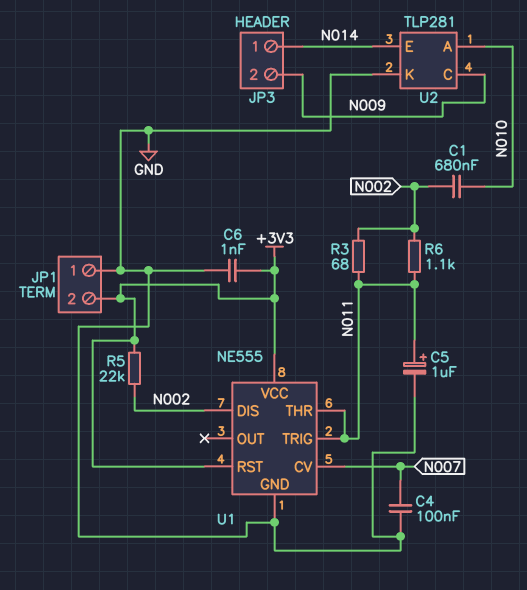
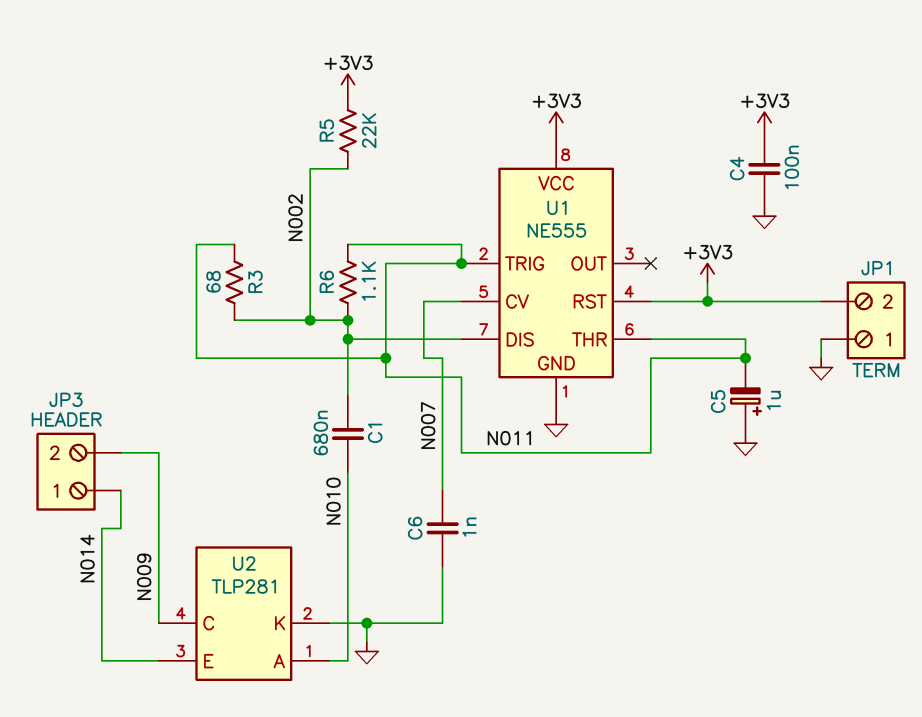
C4: 100nF (GND, N007) -> 100nF (+3V3, GND)
C5: 1uF (plus N011, minus GND) -> 1uF (plus GND, minus N011)
C6: 1nF (+3V3, GND) -> 1nF (GND, N007)

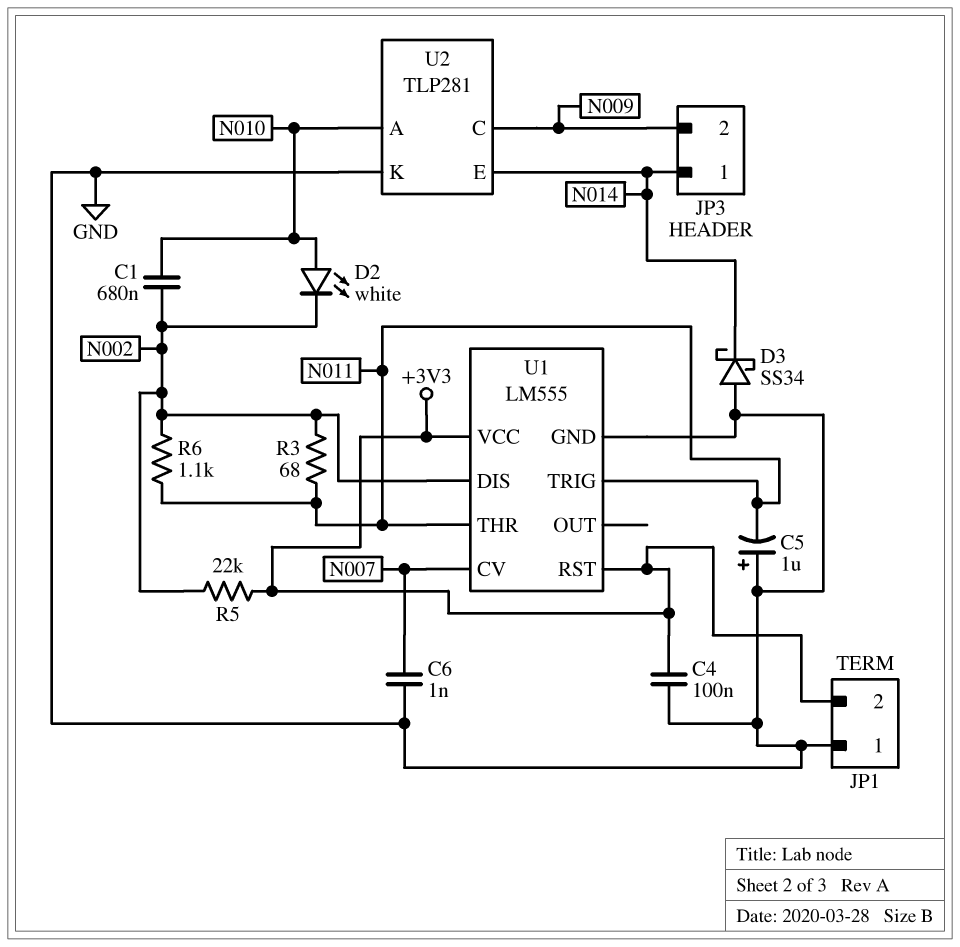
D2: none -> LED white (A N010, K N002)
D3: none -> schottky SS34 (A GND, K N014)
U1: NE555 -> LM555

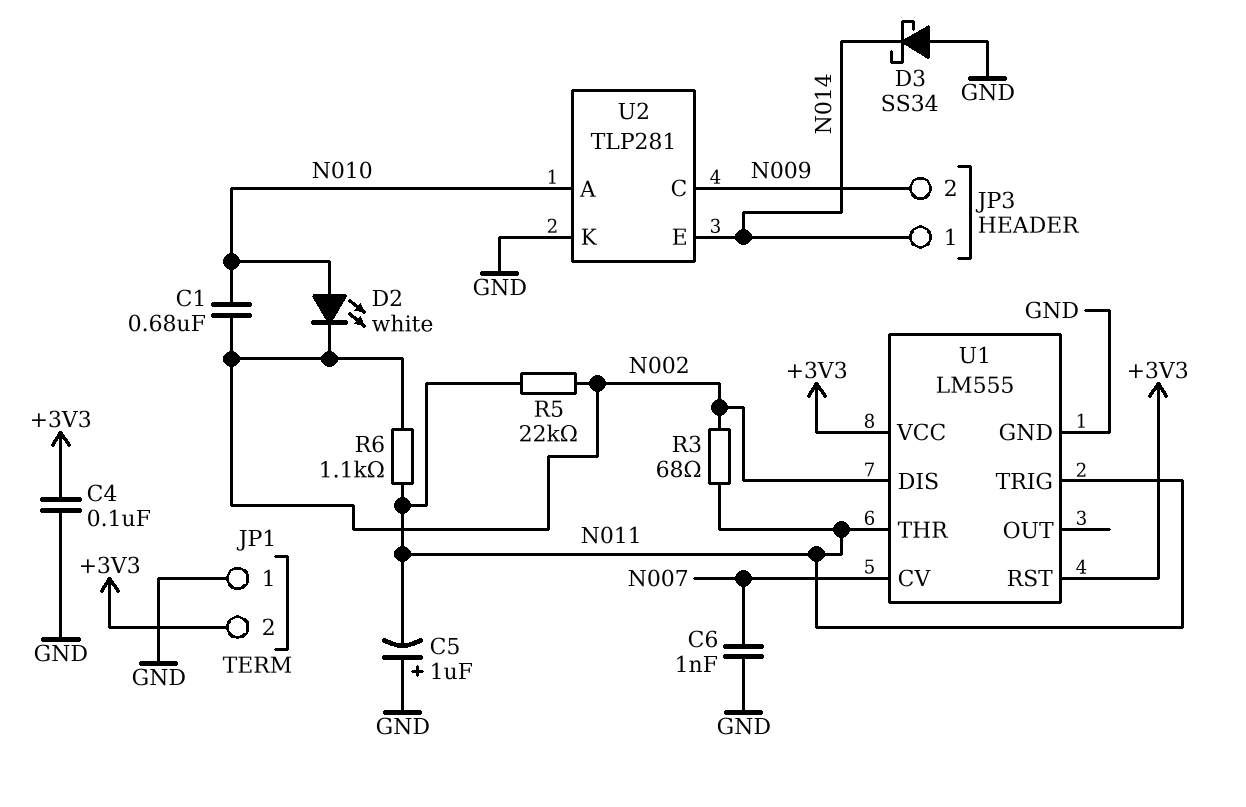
R5: 22k (+3V3, N002) -> 22k (N002, N011)

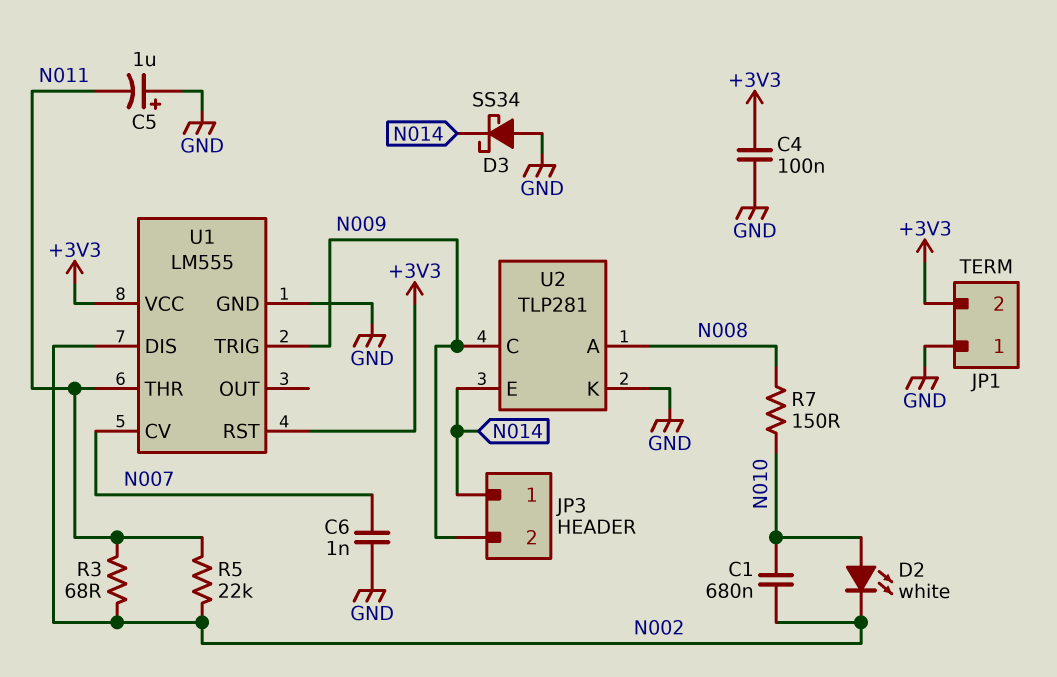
R6: 1.1k (N002, N011) -> none
R7: none -> 150 (N008, N010)
U1 pin TRIG: N011 -> N009
U2 pin A: N010 -> N008

